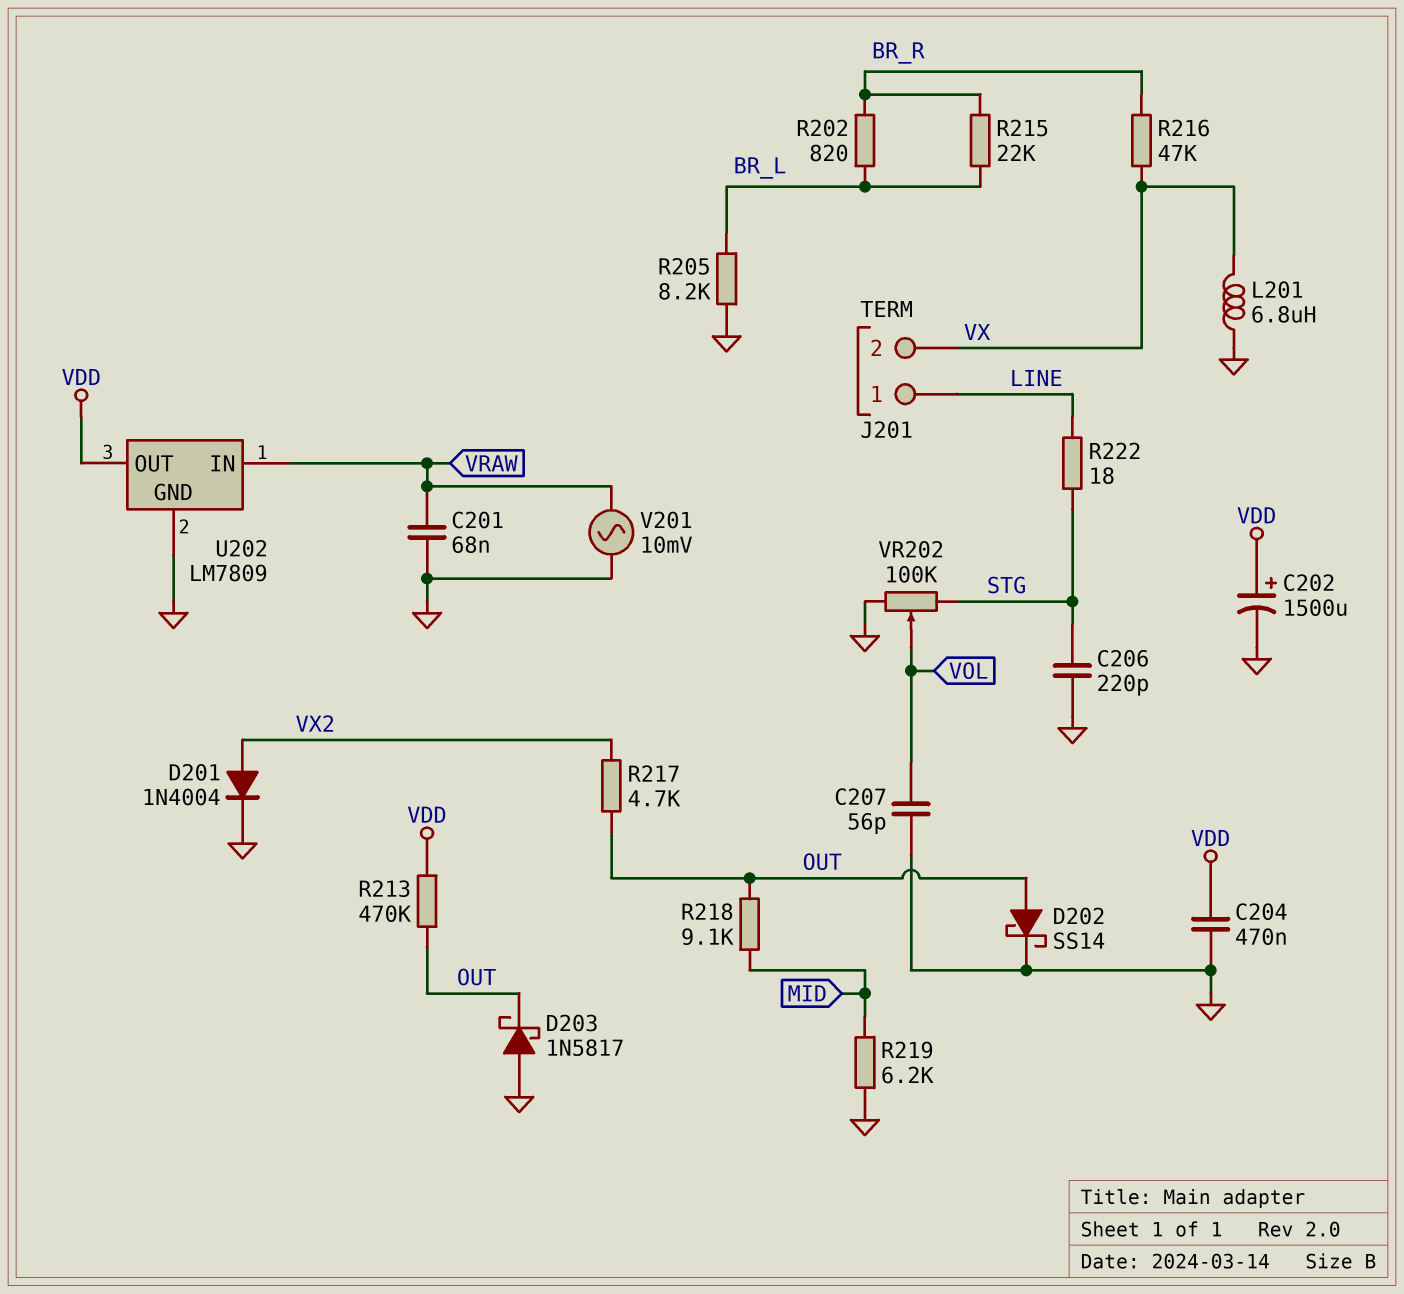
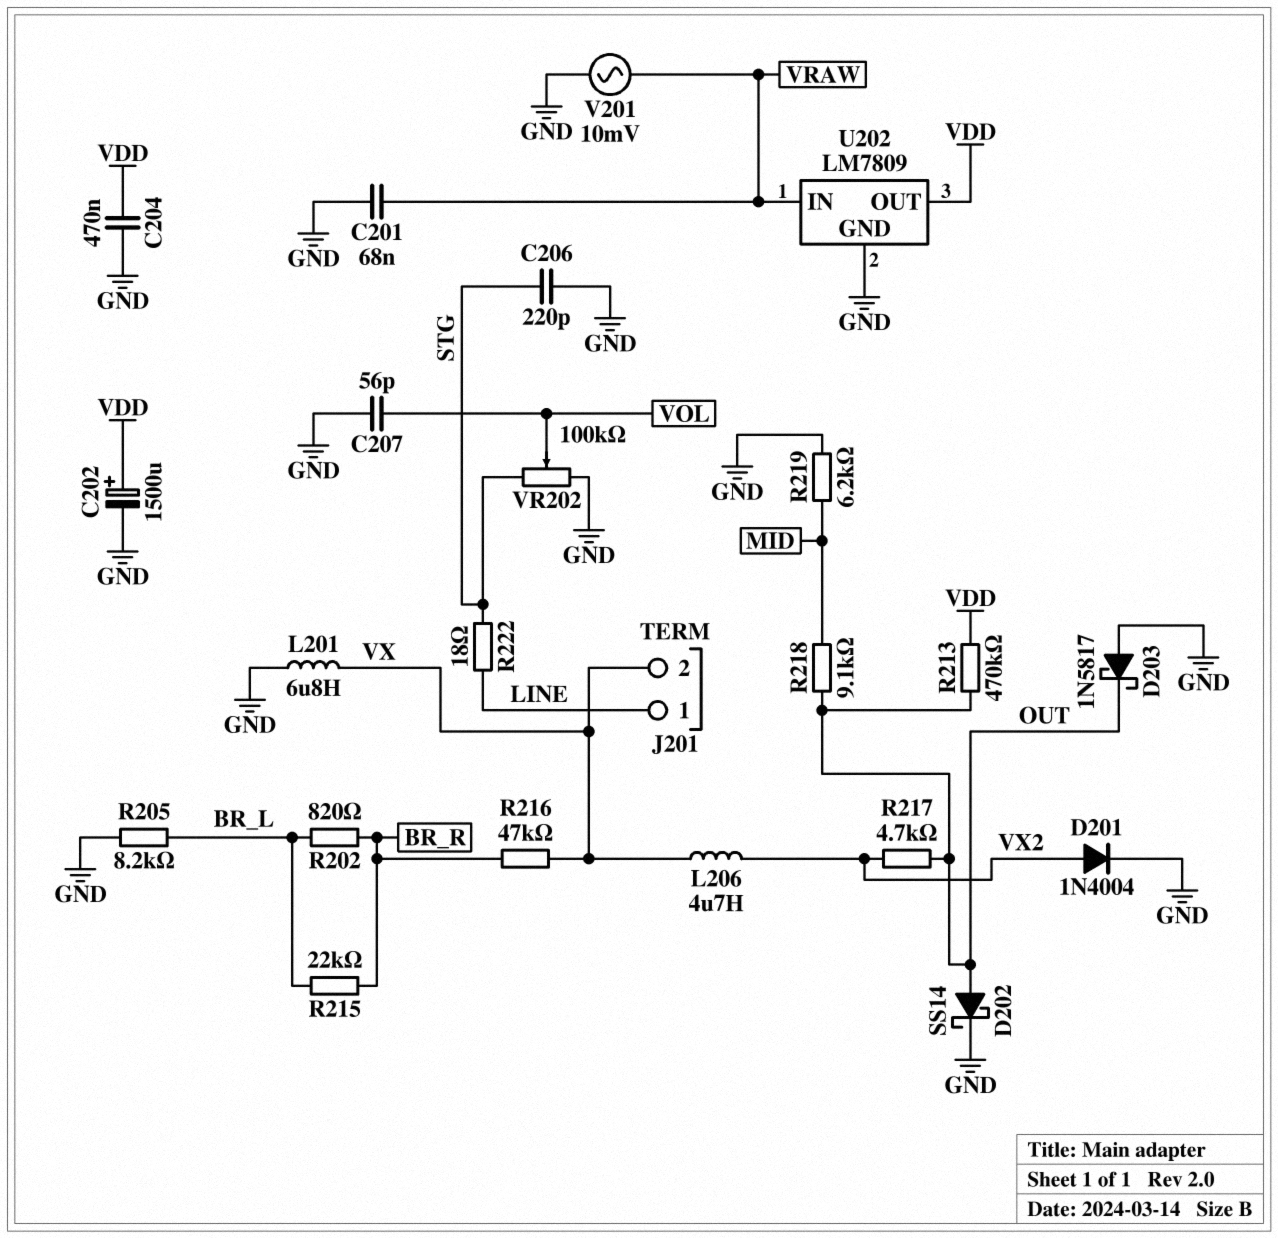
L206: none -> 4.7uH (VX, VX2)

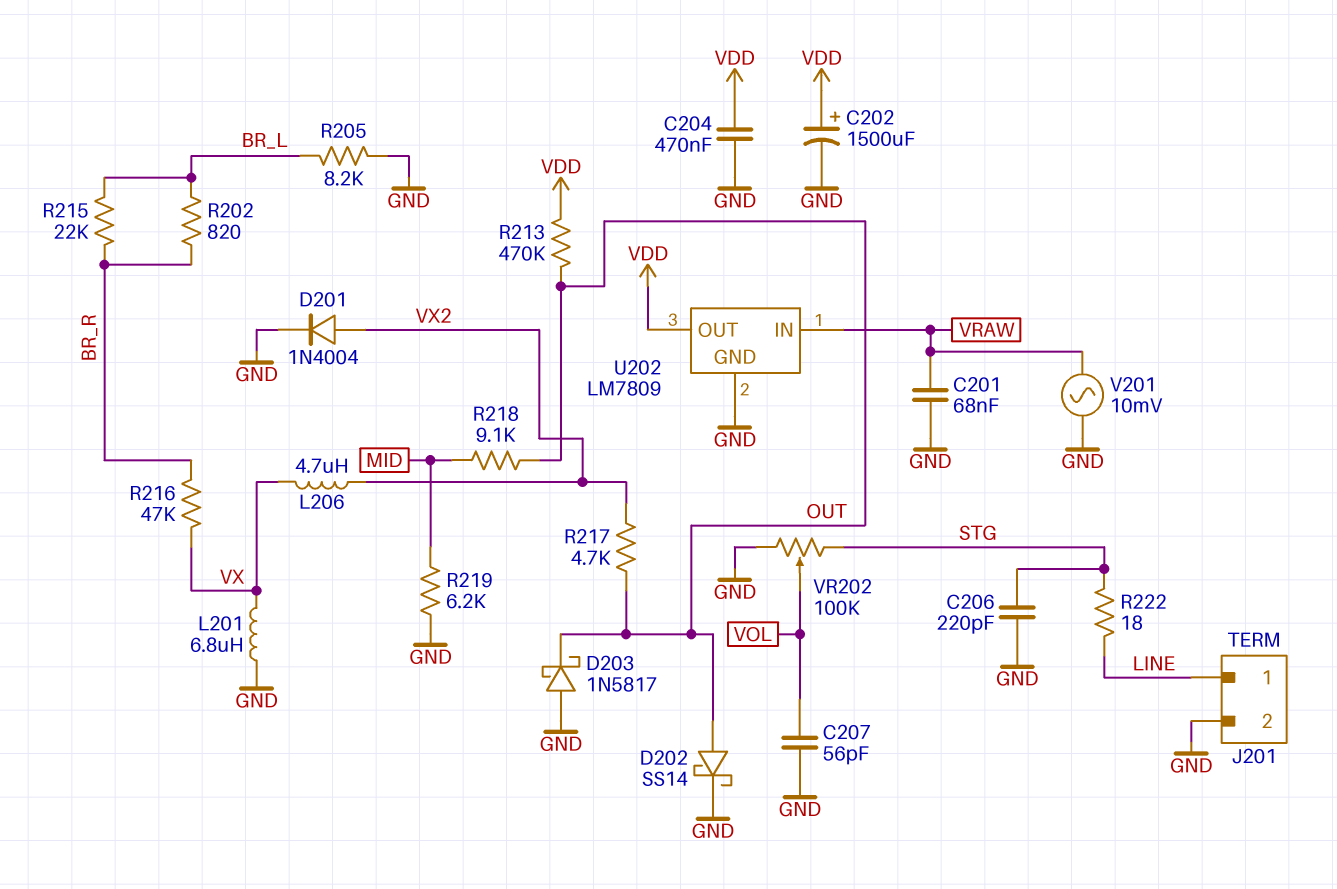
J201 pin 2: VX -> GND

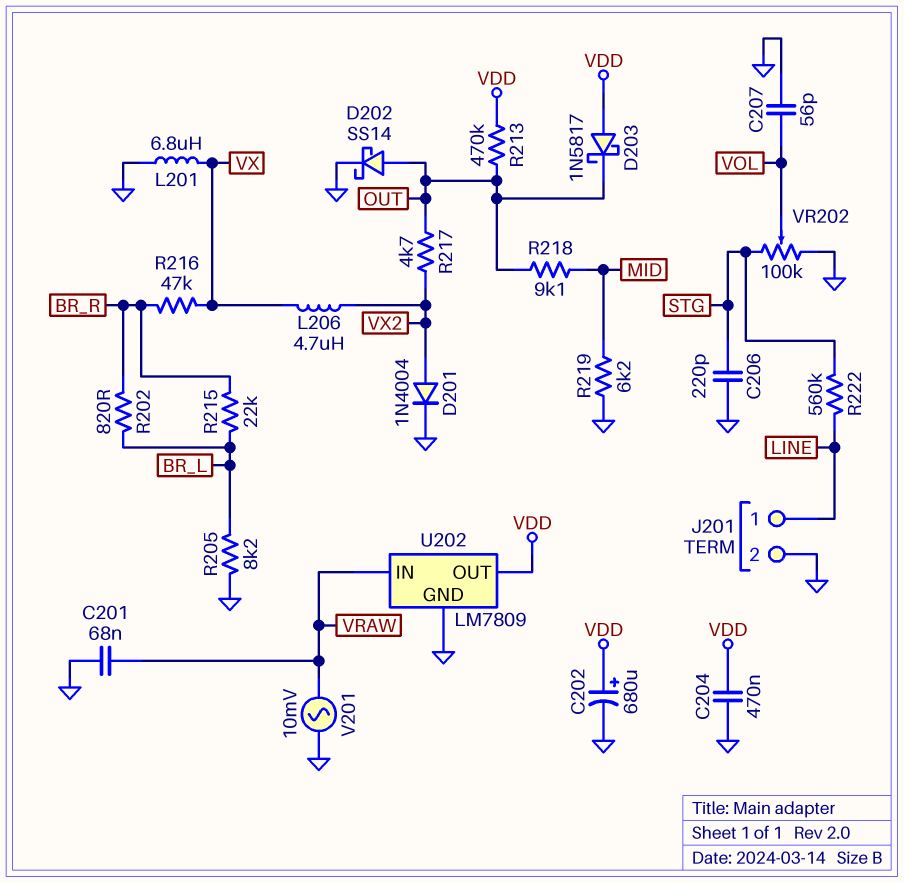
C202: 1500uF (plus VDD, minus GND) -> 680uF (plus VDD, minus GND)
D203: schottky 1N5817 (A GND, K OUT) -> schottky 1N5817 (A VDD, K OUT)
R222: 18 (LINE, STG) -> 560k (LINE, STG)

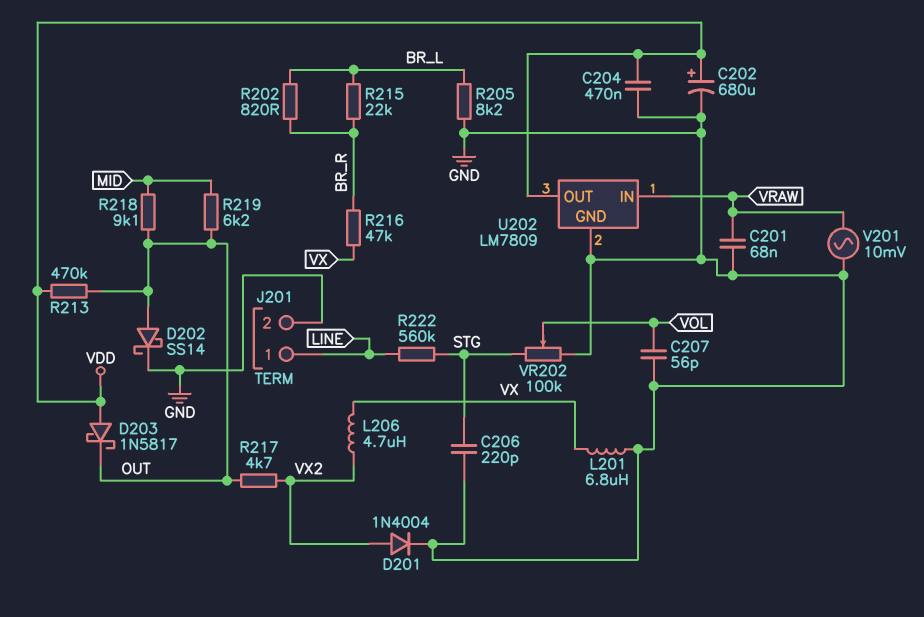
R219: 6.2k (GND, MID) -> 6.2k (MID, OUT)

